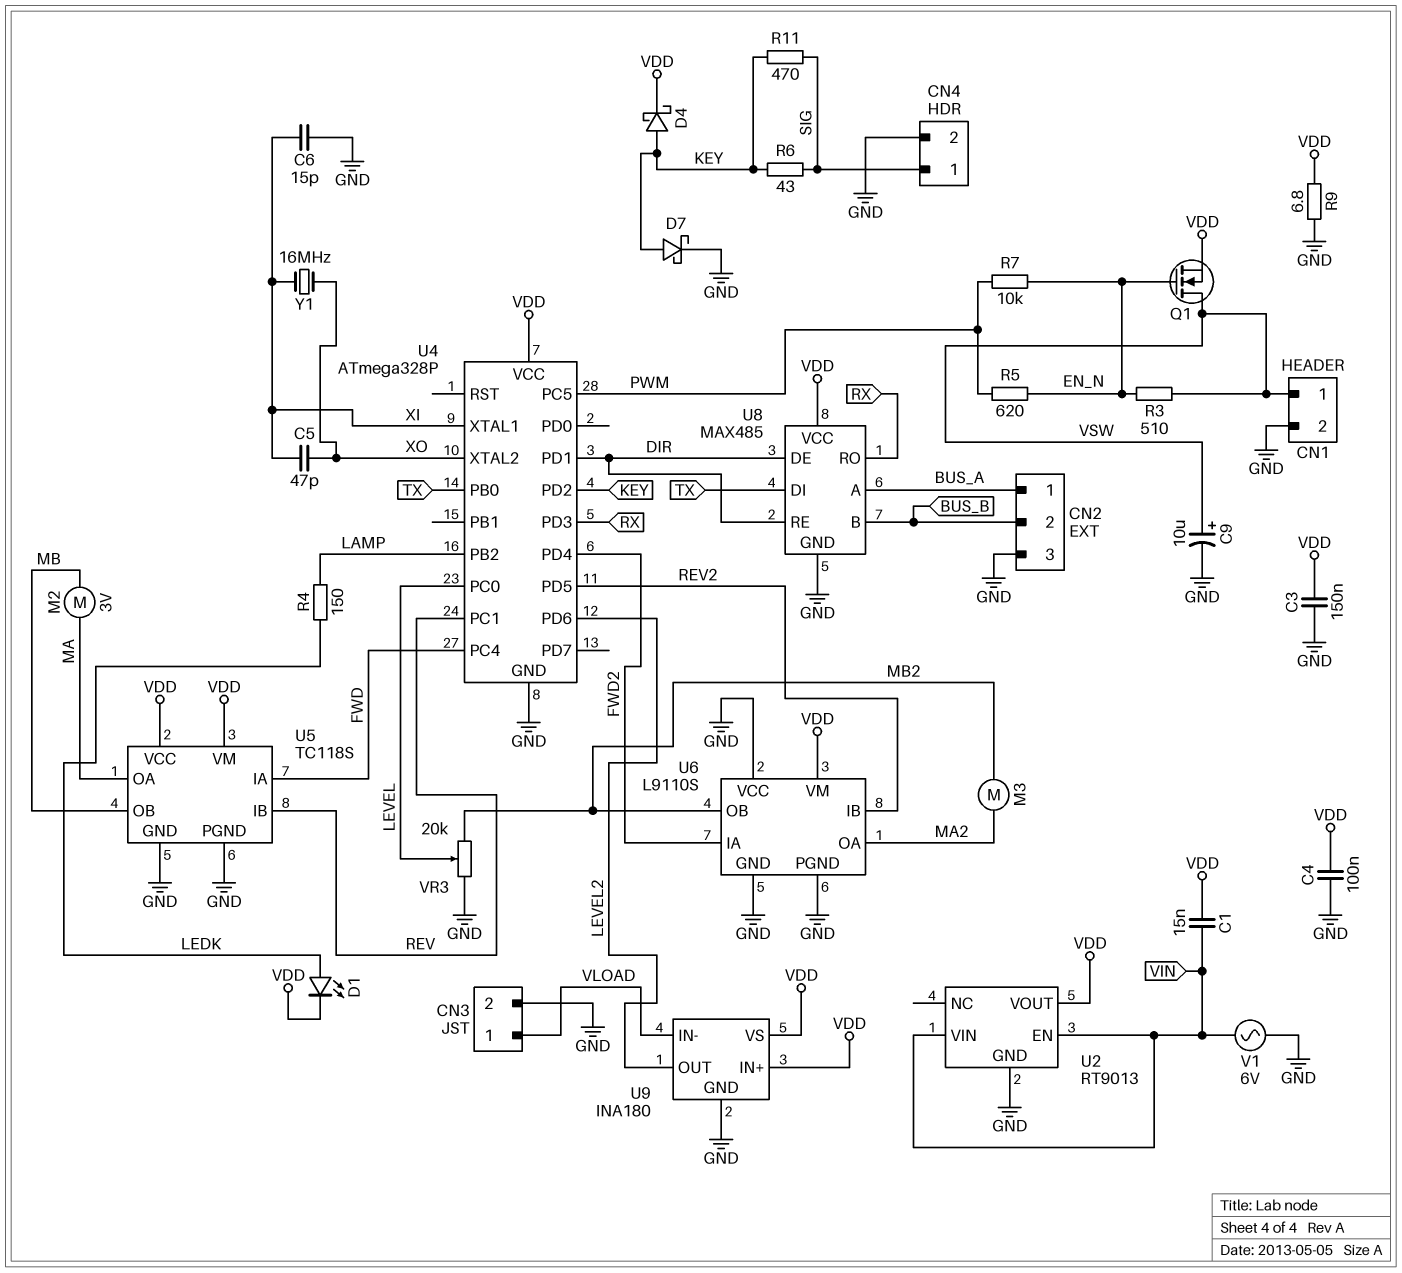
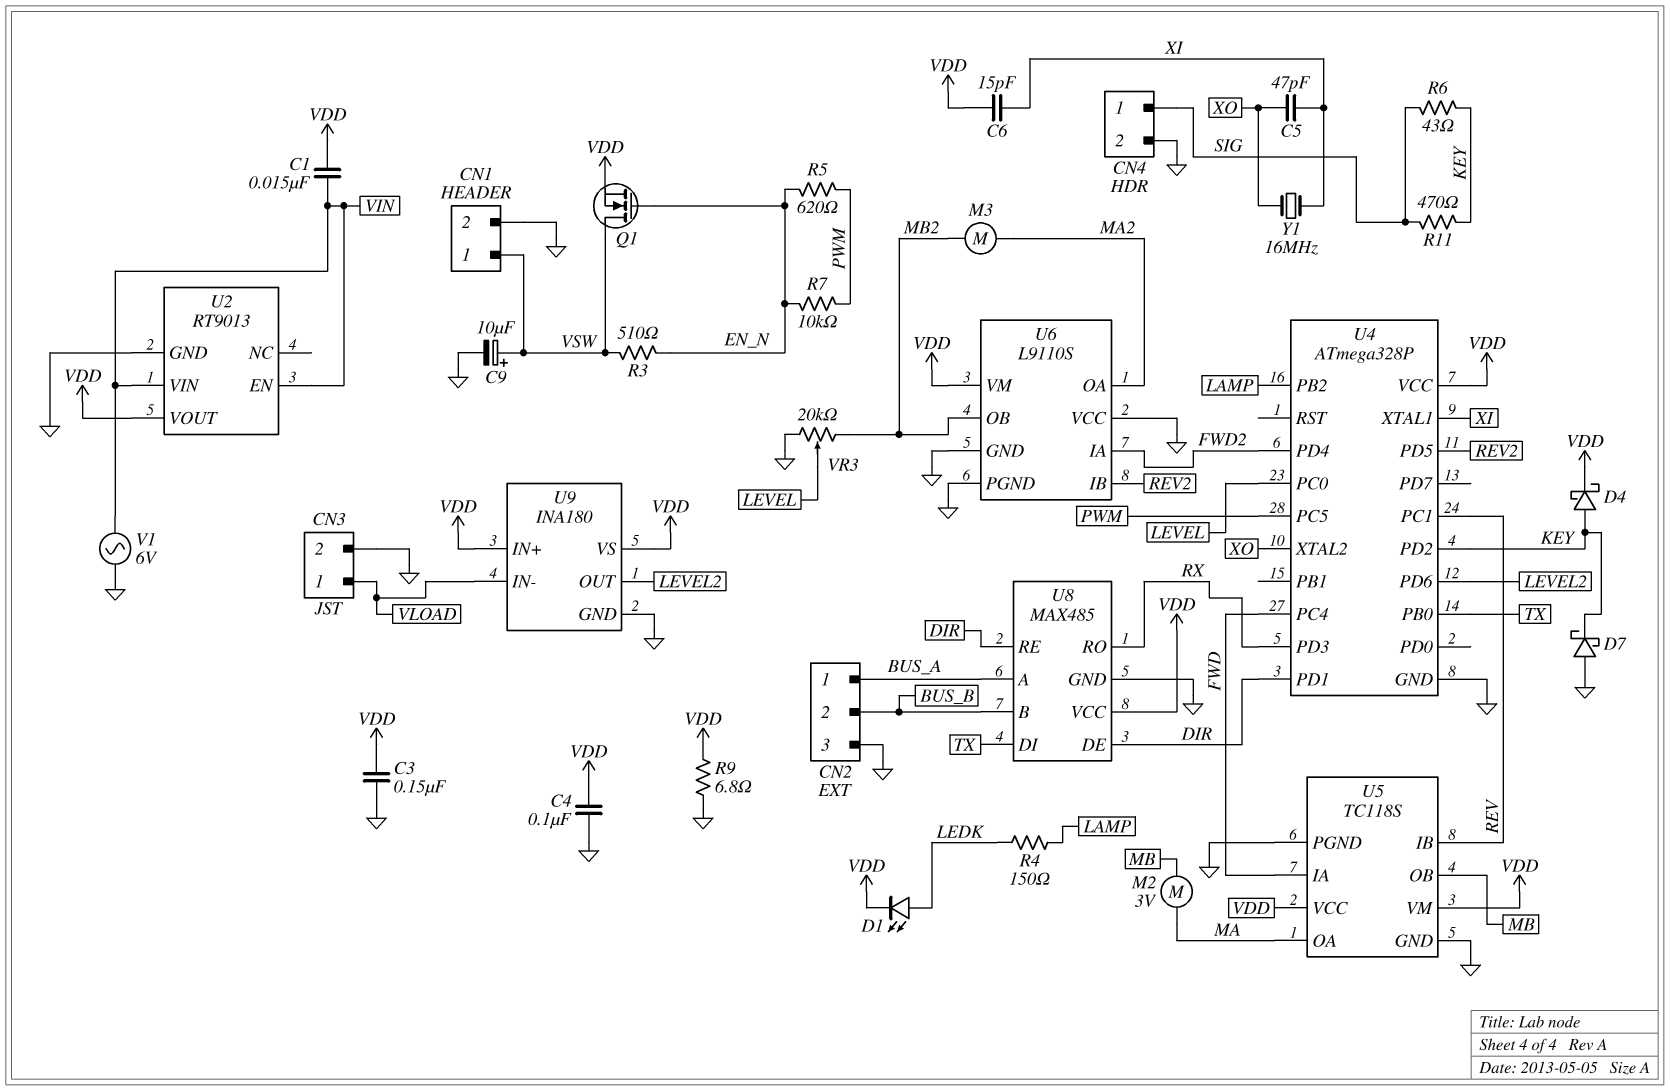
C6: 15pF (GND, XI) -> 15pF (VDD, XI)
D7: schottky (A KEY, K GND) -> schottky (A GND, K KEY)

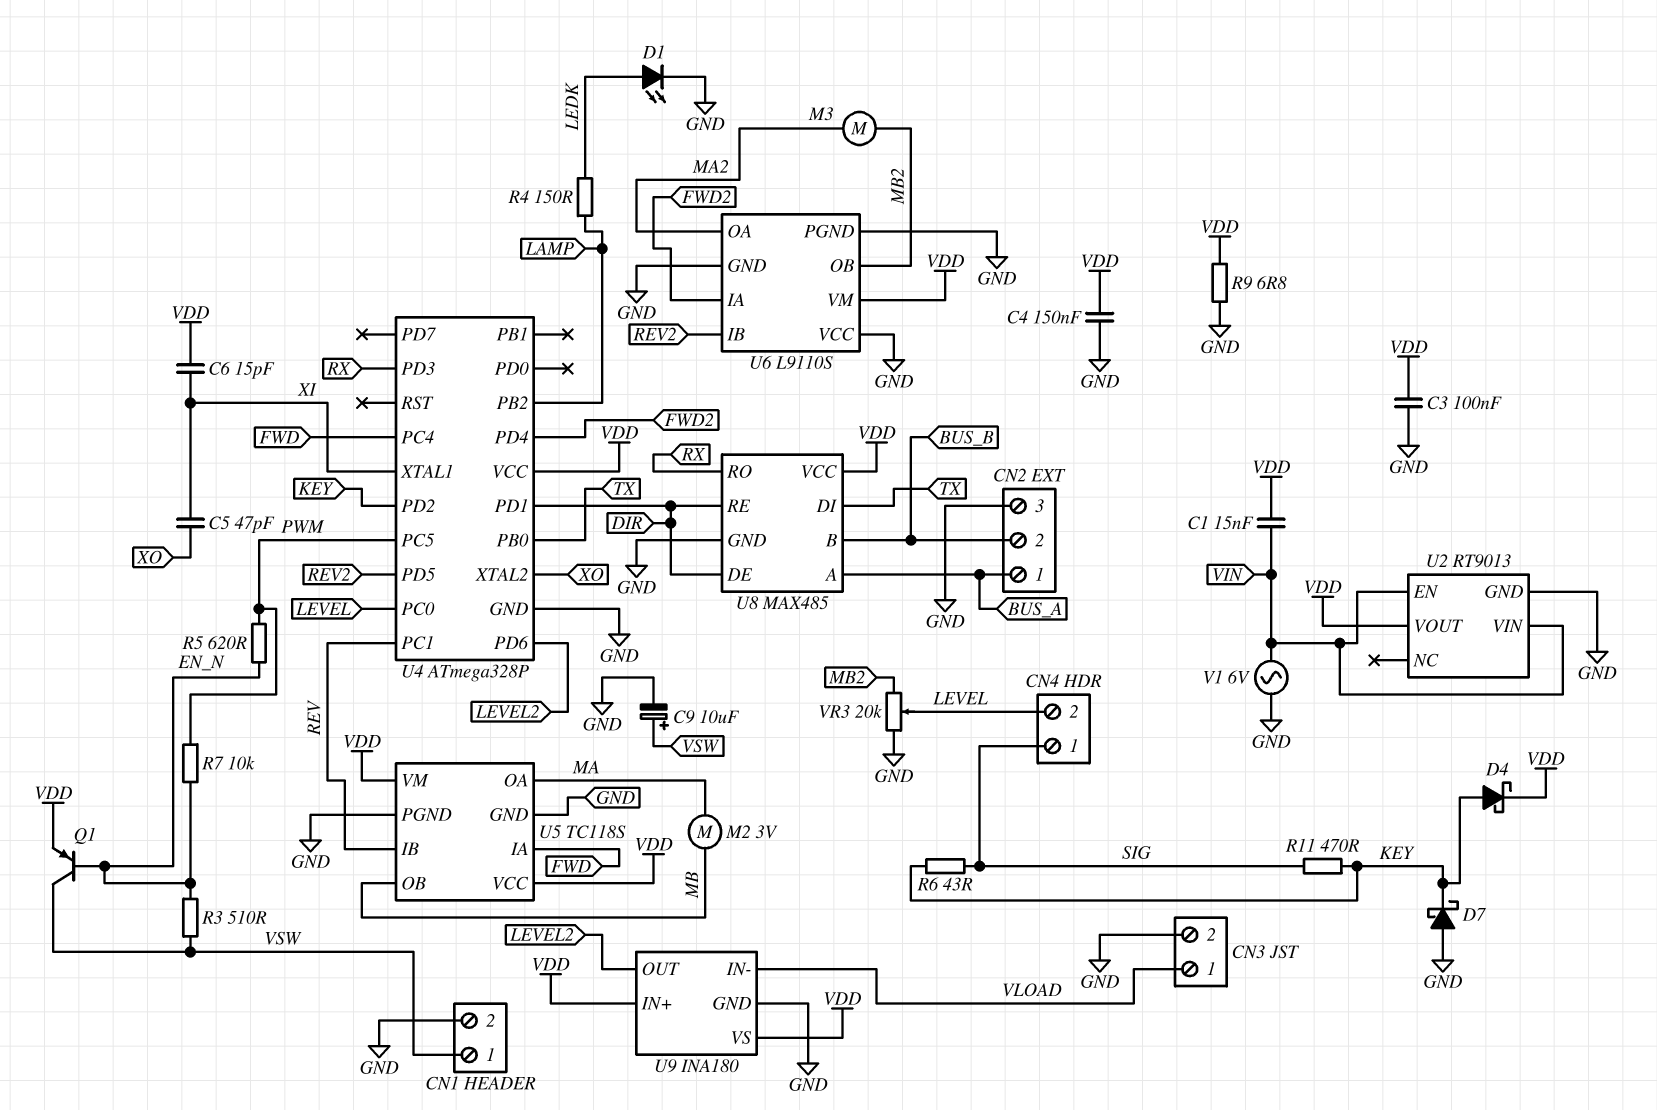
C3: 150nF (GND, VDD) -> 100nF (GND, VDD)
C4: 100nF (GND, VDD) -> 150nF (GND, VDD)
CN4 pin 2: GND -> LEVEL
D1: LED (A LEDK, K VDD) -> LED (A LEDK, K GND)
Q1: NMOS (G EN_N, D VSW, S VDD) -> PNP (B EN_N, C VSW, E VDD)
Y1: 16MHz (XI, XO) -> none

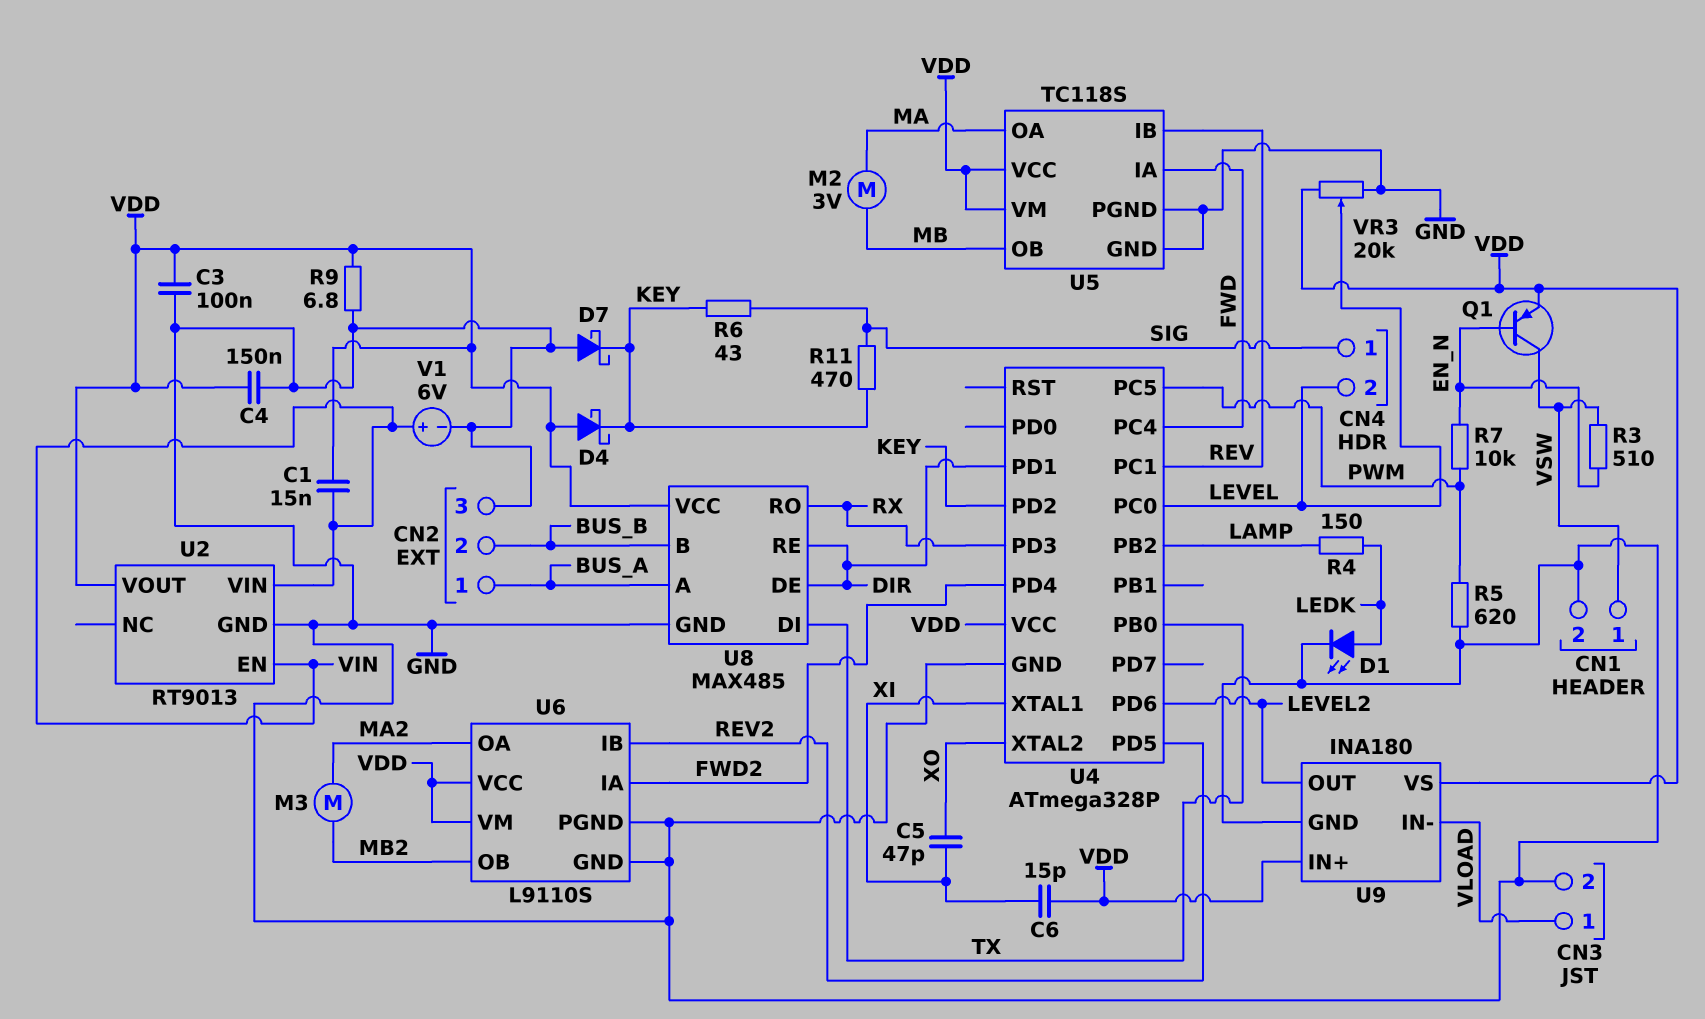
C9: 10uF (plus VSW, minus GND) -> none
D4: schottky (A KEY, K VDD) -> schottky (A VDD, K KEY)
R5: 620 (EN_N, PWM) -> 620 (GND, PWM)
U6 pin VCC: GND -> VDD
V1: AC 6V (GND, VIN) -> 6V (plus VIN, minus GND)
VR3: 20k (GND, MB2, wiper LEVEL) -> 20k (GND, VDD, wiper LEVEL)

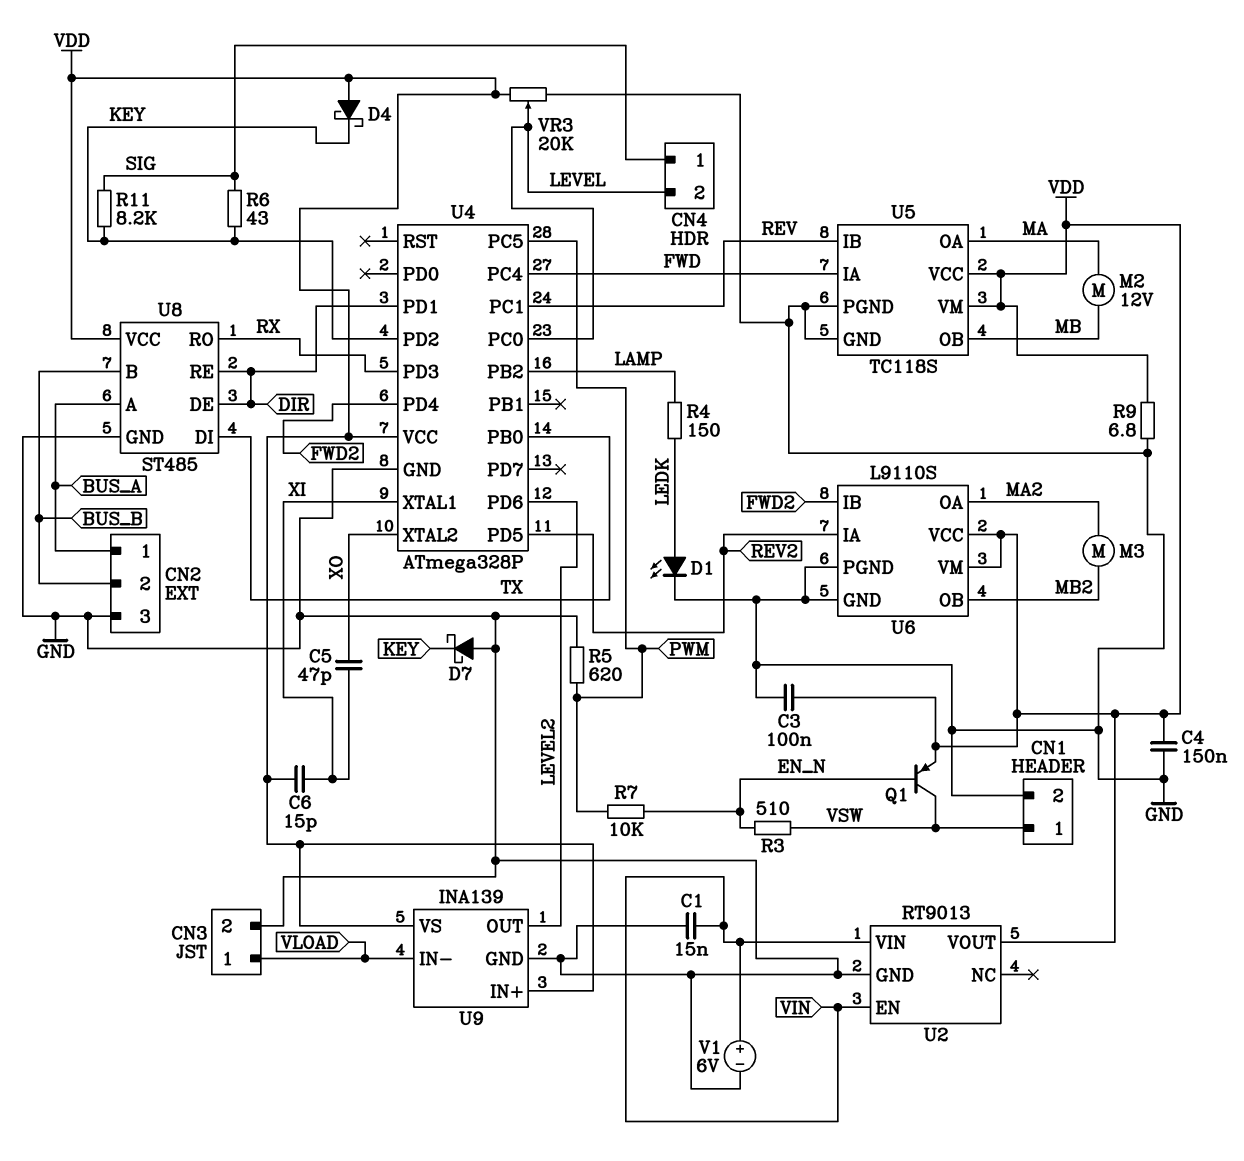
C1: 15nF (VDD, VIN) -> 15nF (GND, VIN)
M2: motor 3V (MA, MB) -> motor 12V (MA, MB)
R11: 470 (KEY, SIG) -> 8.2k (KEY, SIG)
U6 pin IA: FWD2 -> REV2
U6 pin IB: REV2 -> FWD2
U8: MAX485 -> ST485
U9: INA180 -> INA139

